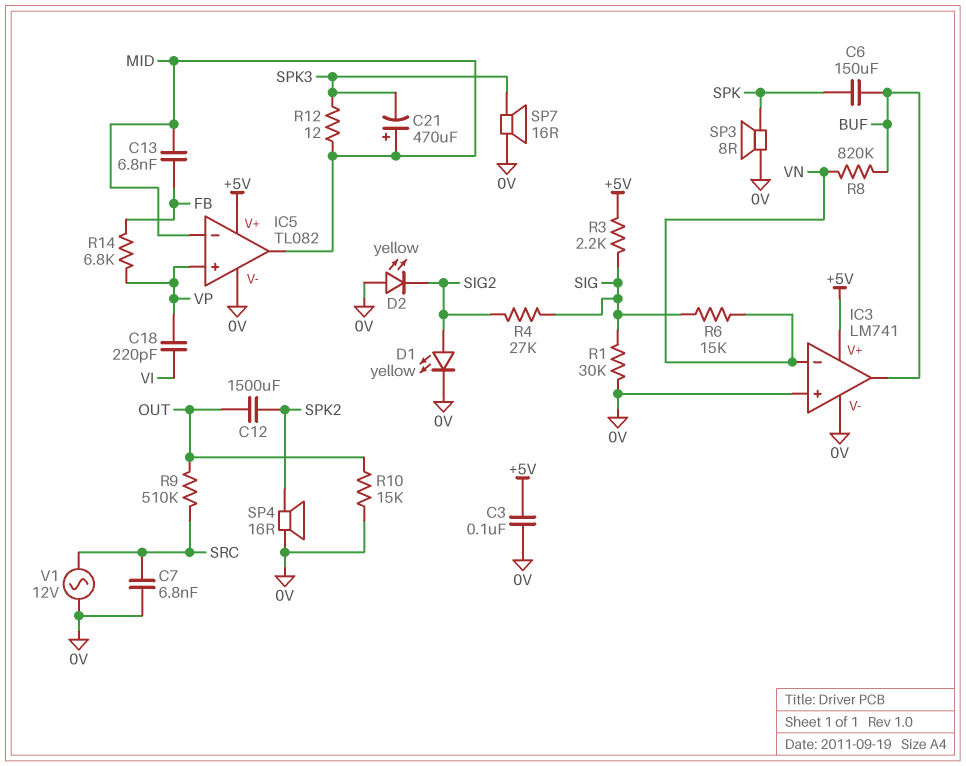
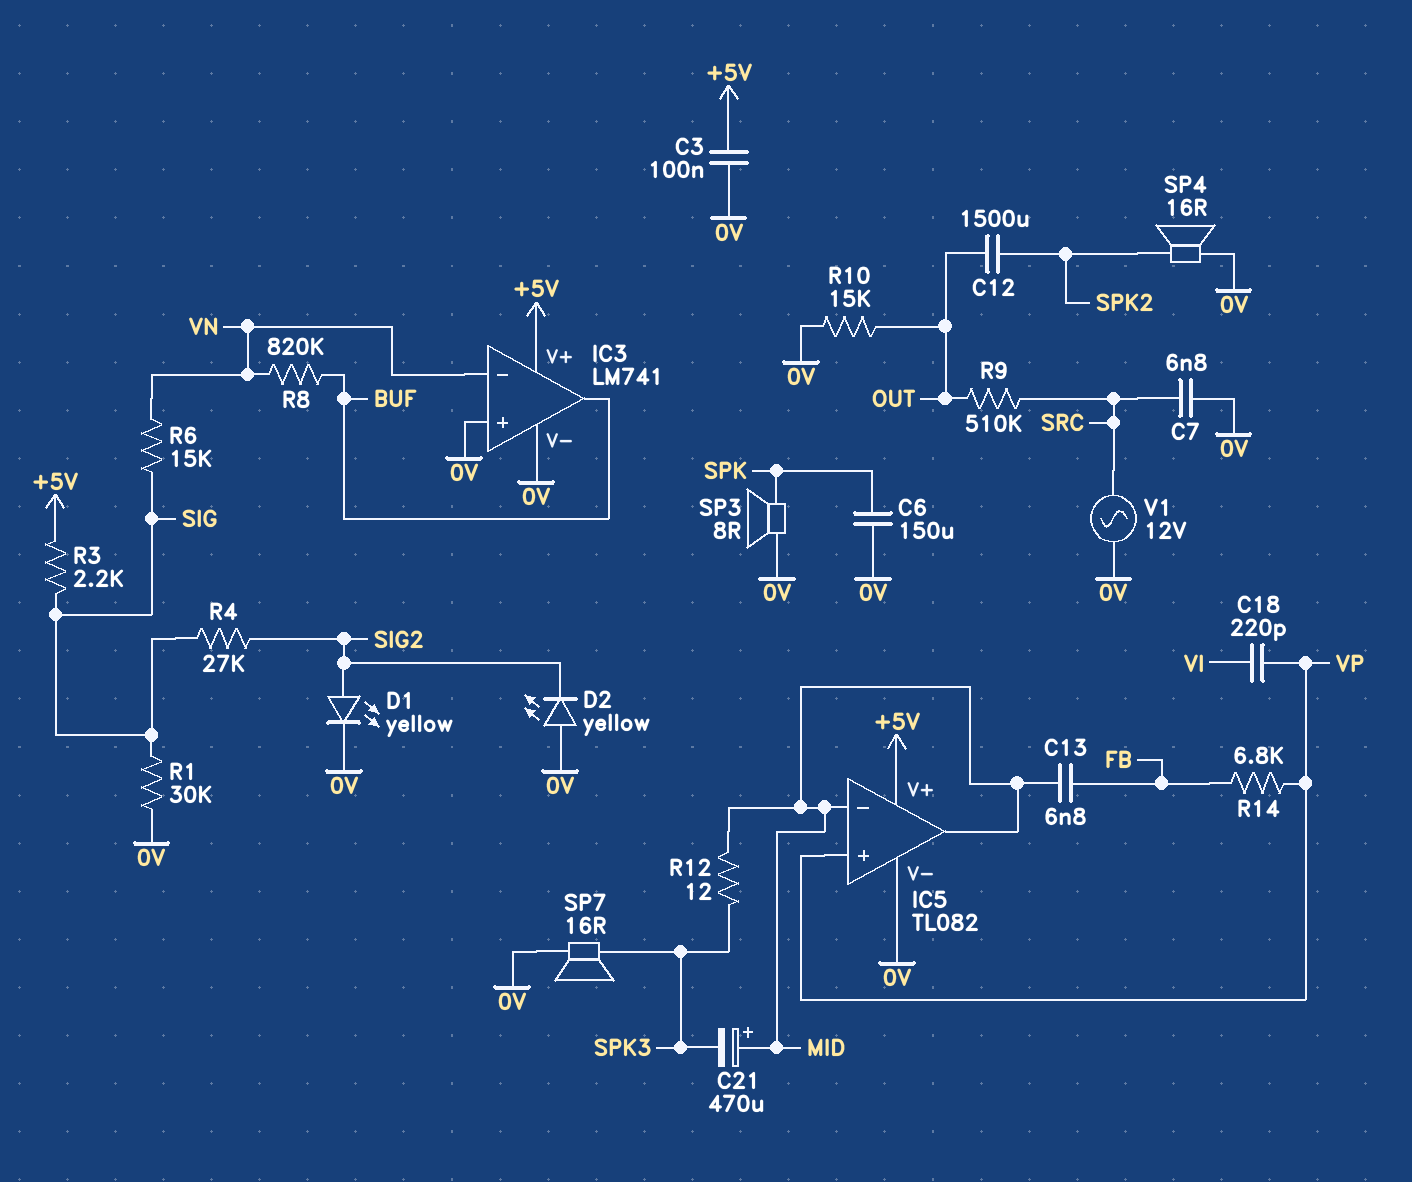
C6: 150uF (BUF, SPK) -> 150uF (0V, SPK)

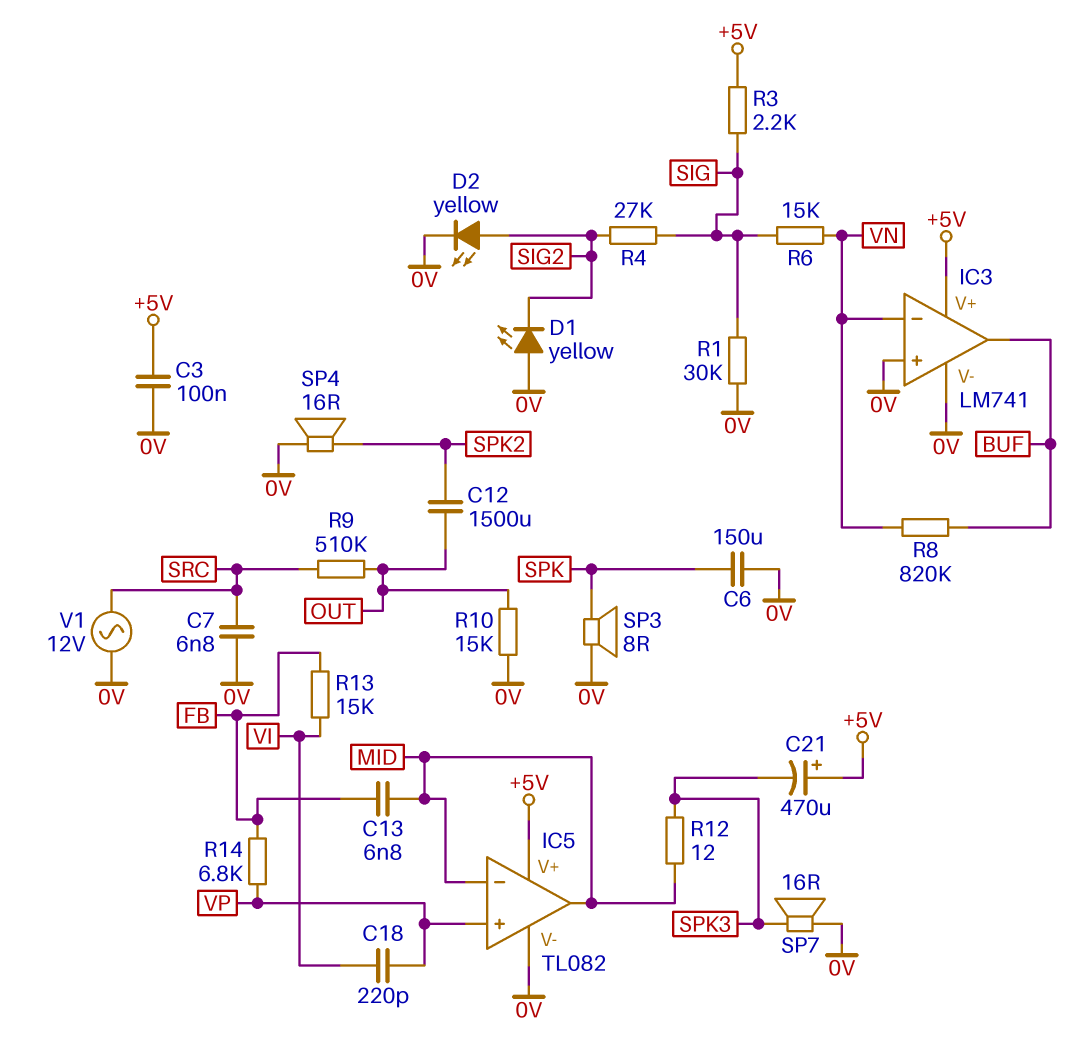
C21: 470uF (plus MID, minus SPK3) -> 470uF (plus +5V, minus SPK3)
D1: LED yellow (A SIG2, K 0V) -> LED yellow (A 0V, K SIG2)
D2: LED yellow (A 0V, K SIG2) -> LED yellow (A SIG2, K 0V)
R13: none -> 15k (FB, VI)

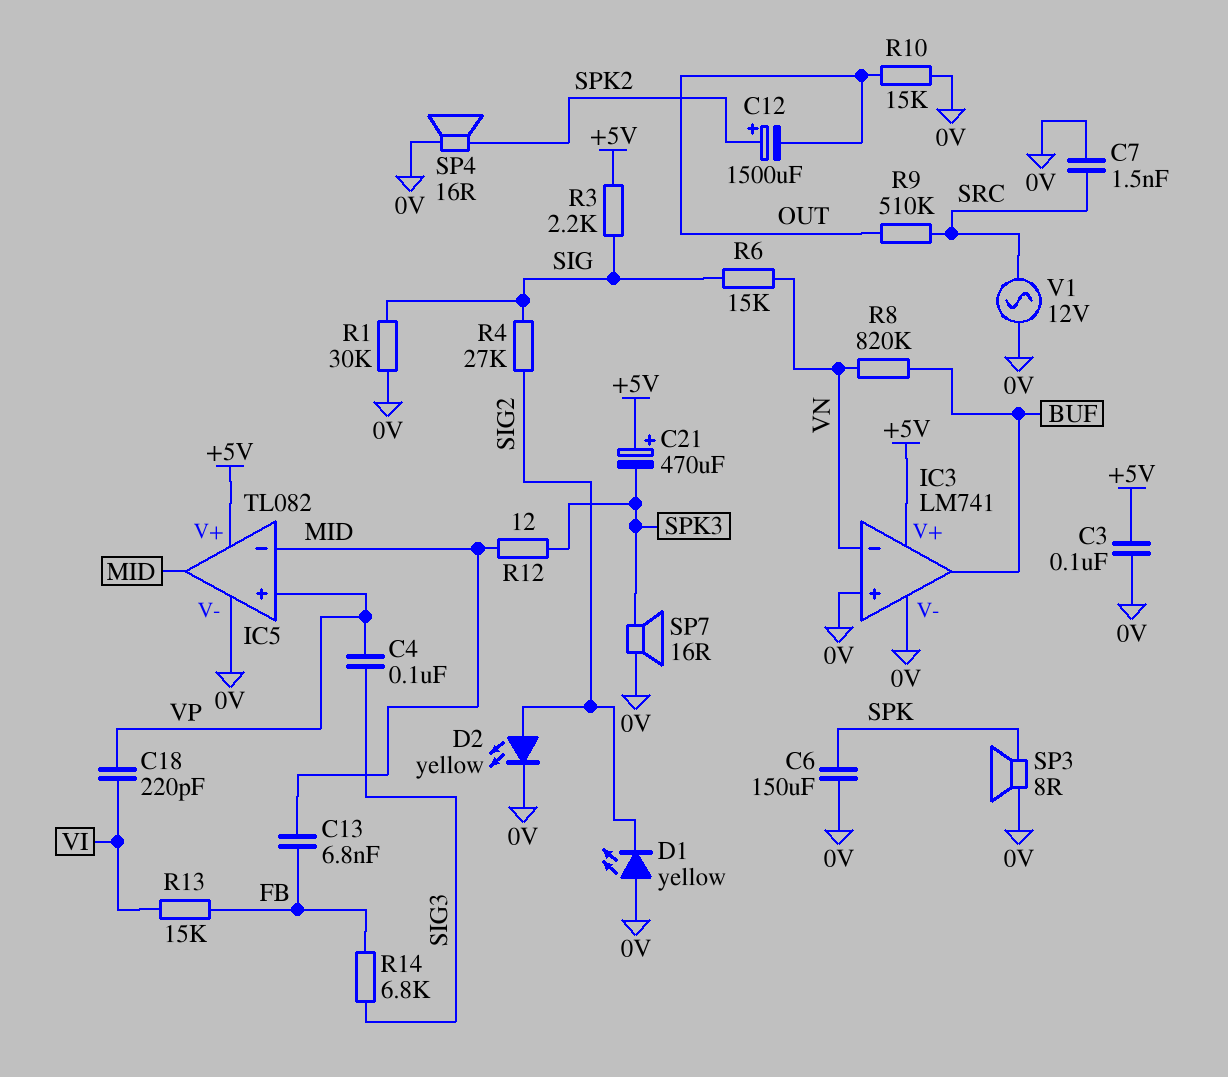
C4: none -> 100nF (SIG3, VP)
C7: 6.8nF (0V, SRC) -> 1.5nF (0V, SRC)
C12: 1500uF (OUT, SPK2) -> 1500uF (plus SPK2, minus OUT)
R14: 6.8k (FB, VP) -> 6.8k (FB, SIG3)

